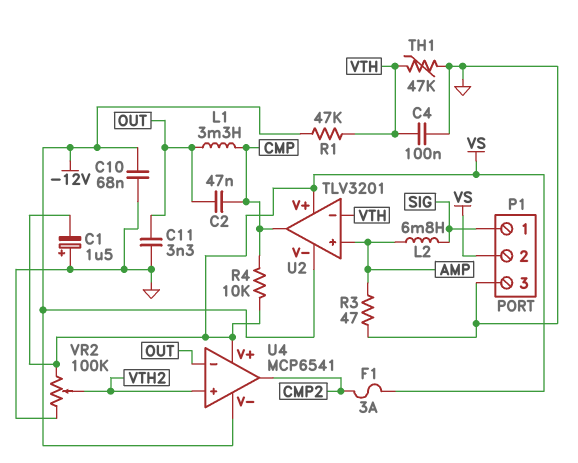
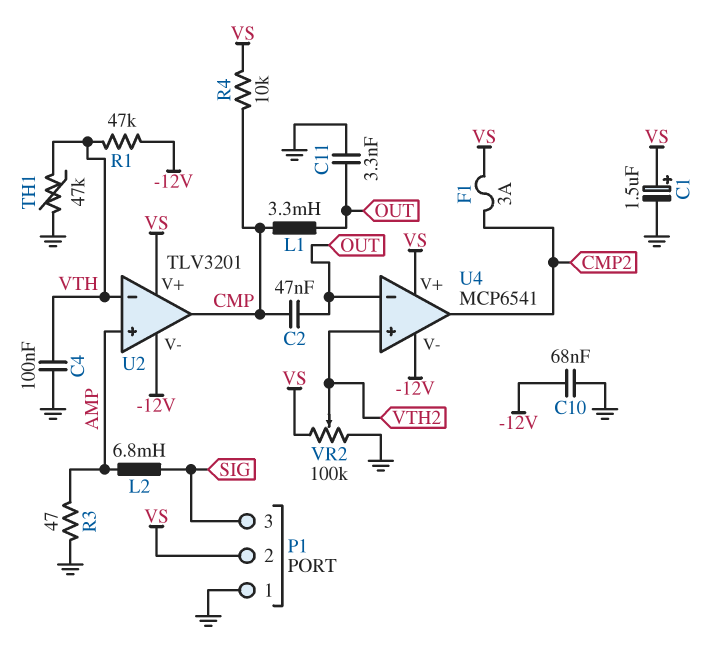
C1: 1.5uF (plus GND, minus VS) -> 1.5uF (plus VS, minus GND)
P1 pin 1: SIG -> GND
P1 pin 3: GND -> SIG

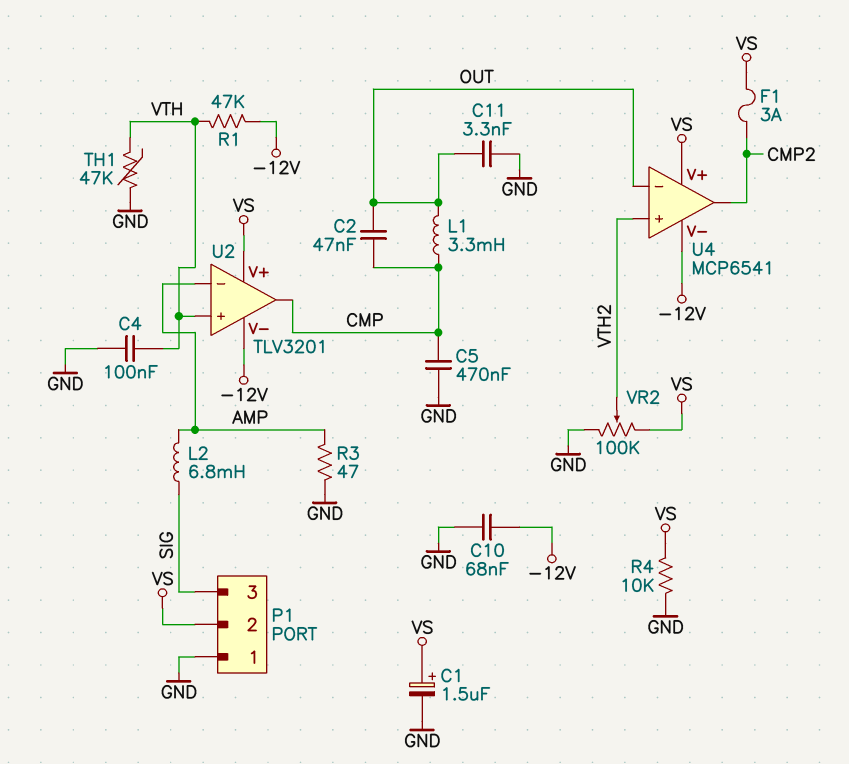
C5: none -> 470nF (CMP, GND)
R4: 10k (CMP, VS) -> 10k (GND, VS)
U2 pin in+: AMP -> VTH
U2 pin in-: VTH -> AMP

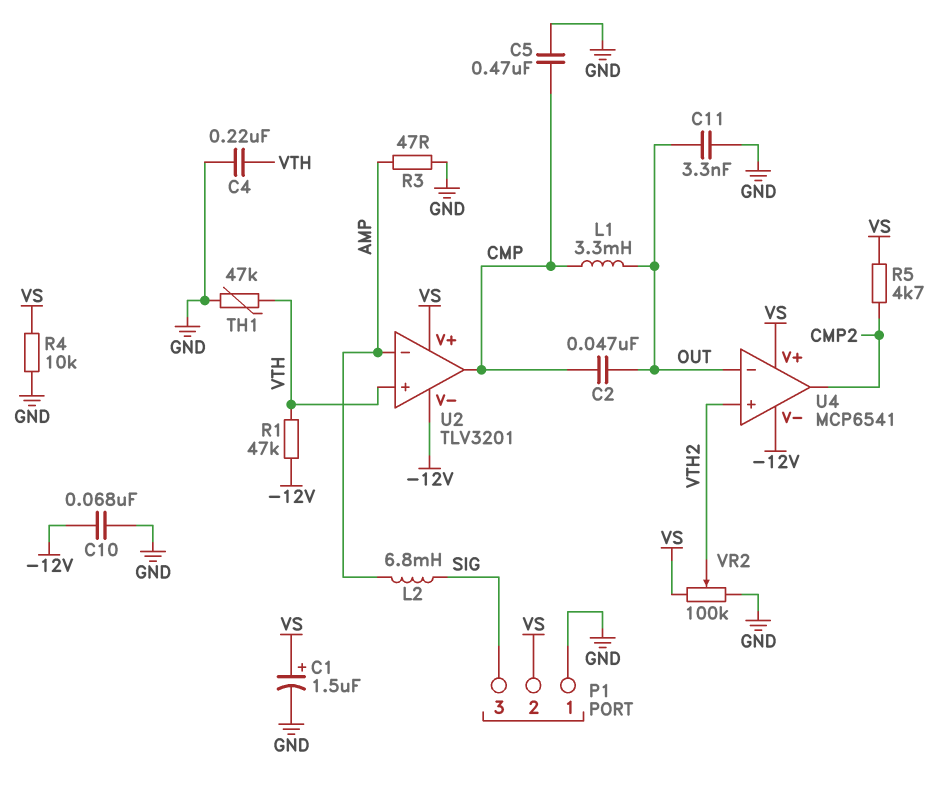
C4: 100nF (GND, VTH) -> 220nF (GND, VTH)
F1: 3A (CMP2, VS) -> none
R5: none -> 4.7k (CMP2, VS)

